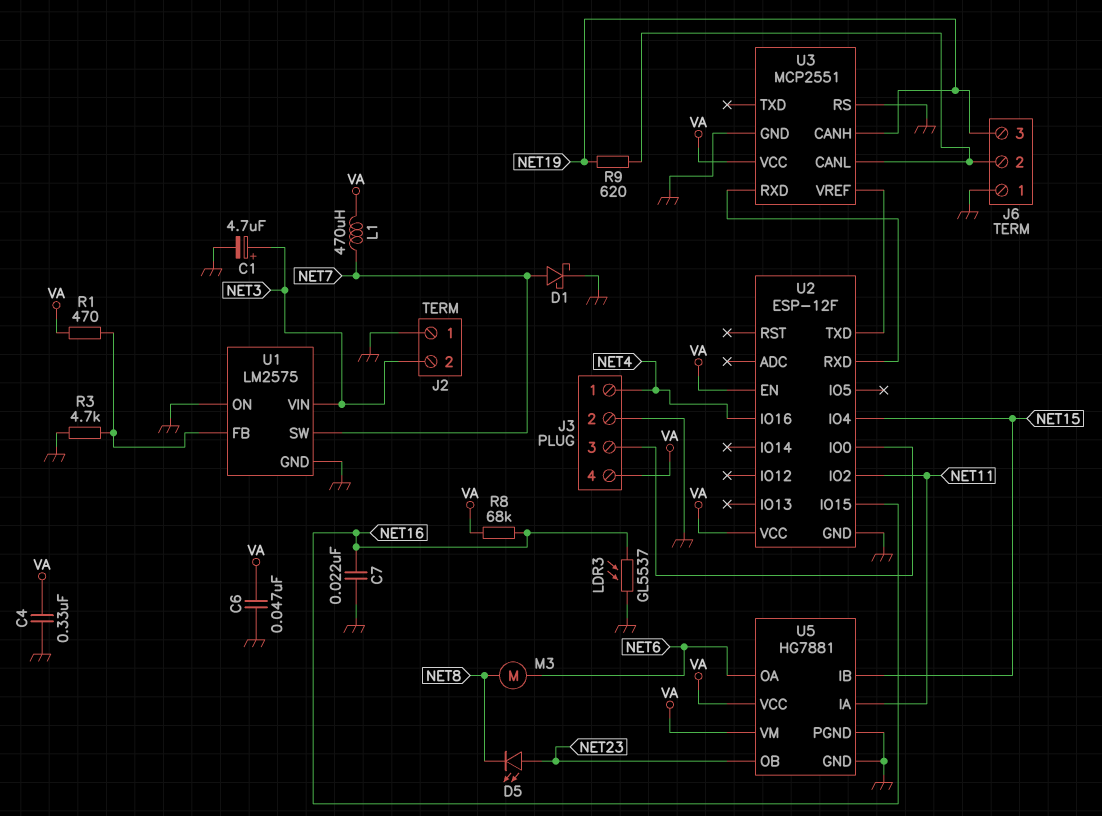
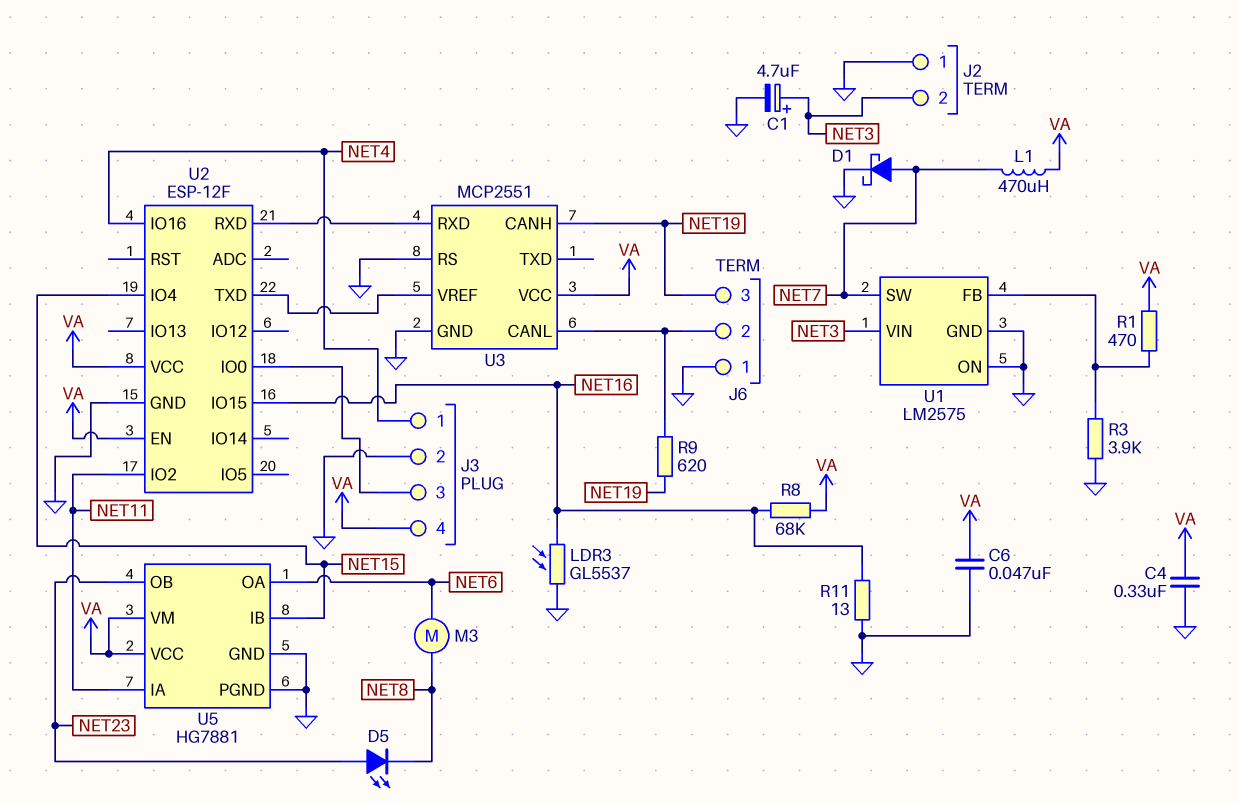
C7: 22nF (GND, NET16) -> none
R3: 4.7k (GND, U1/FB) -> 3.9k (GND, U1/FB)
R11: none -> 13 (GND, NET16)

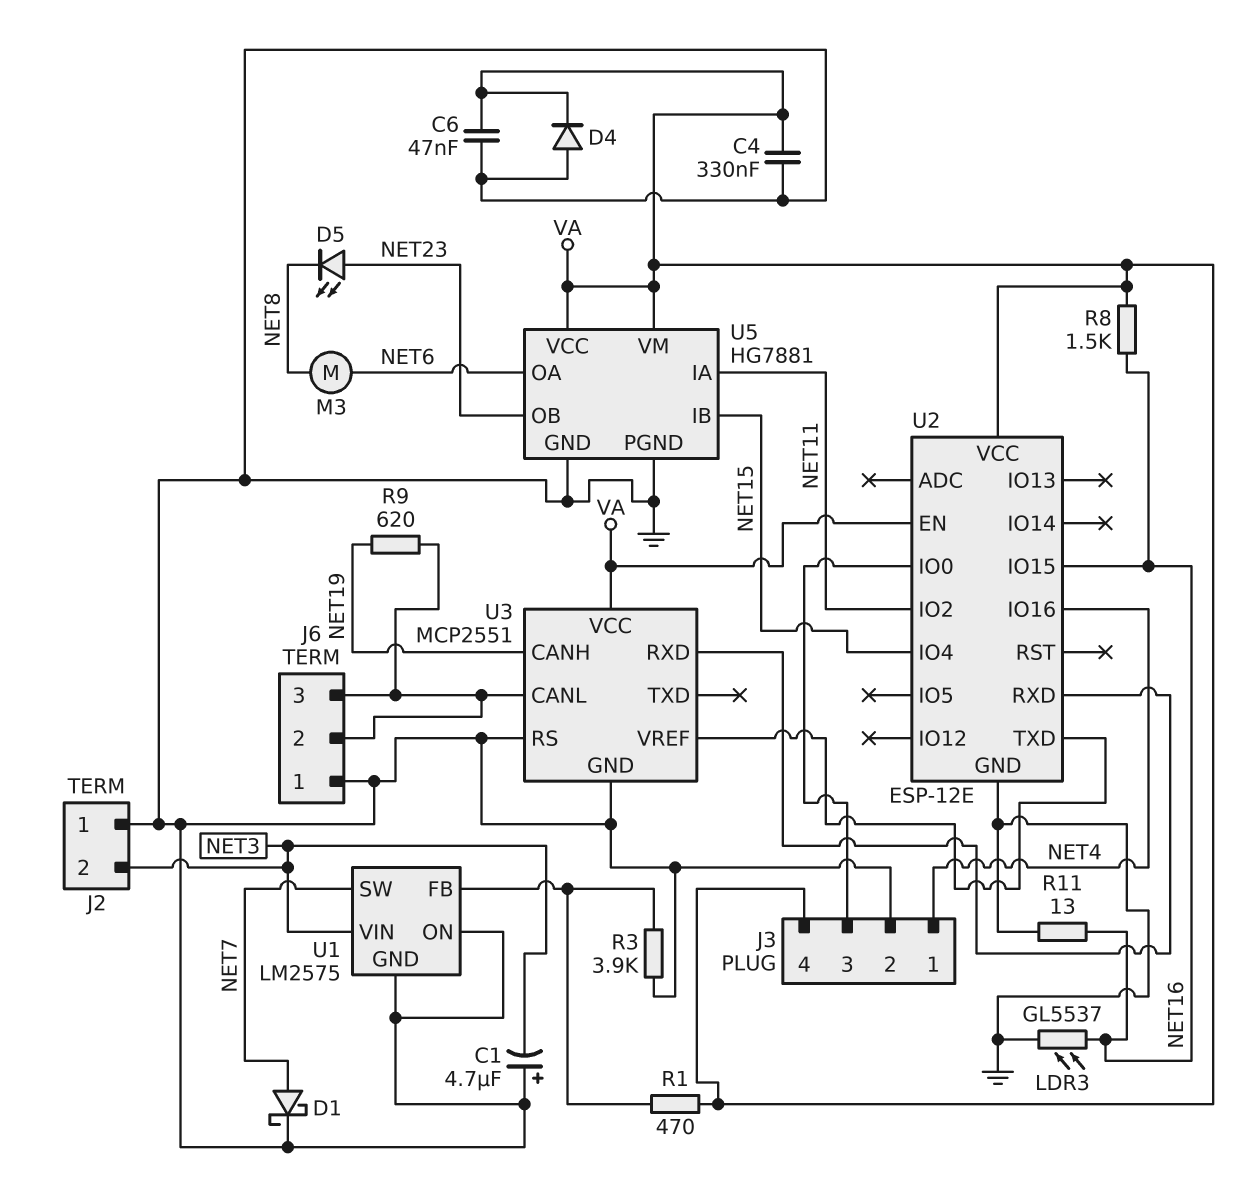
C1: 4.7uF (plus NET3, minus GND) -> 4.7uF (plus GND, minus NET3)
D4: none -> diode (A GND, K VA)
J6 pin 3: NET19 -> J6/2
L1: 470uH (NET7, VA) -> none
R8: 68k (NET16, VA) -> 1.5k (NET16, VA)
U2: ESP-12F -> ESP-12E

